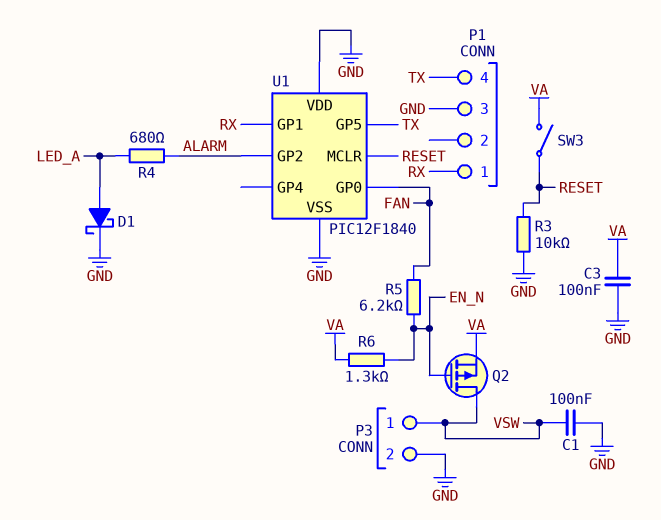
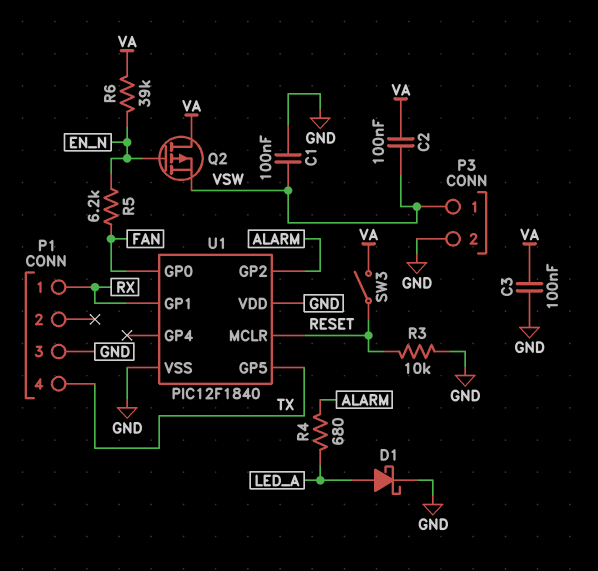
C2: none -> 100nF (VA, VSW)
Q2: PMOS (G EN_N, D VSW, S VA) -> PMOS (G EN_N, D VA, S VSW)
R6: 1.3k (EN_N, VA) -> 39k (EN_N, VA)

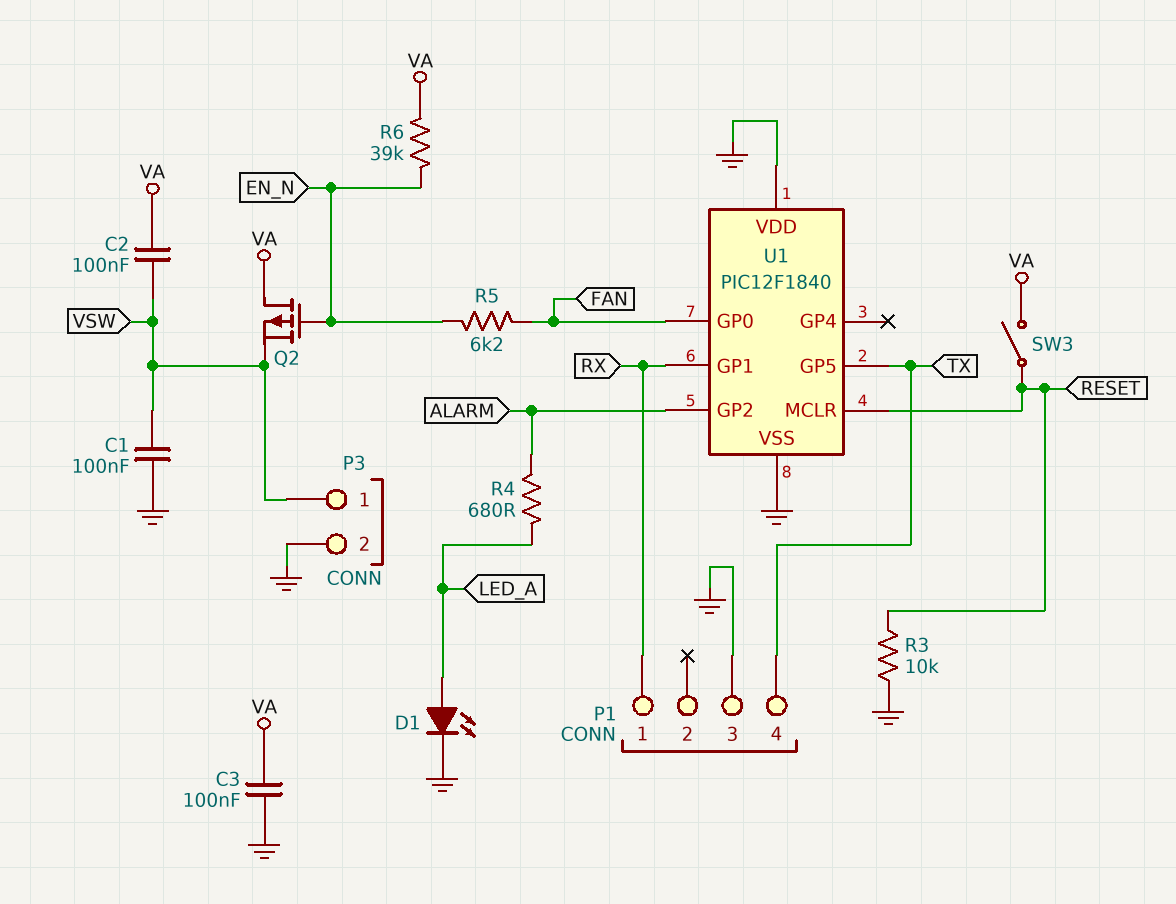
D1: schottky (A LED_A, K GND) -> LED (A LED_A, K GND)

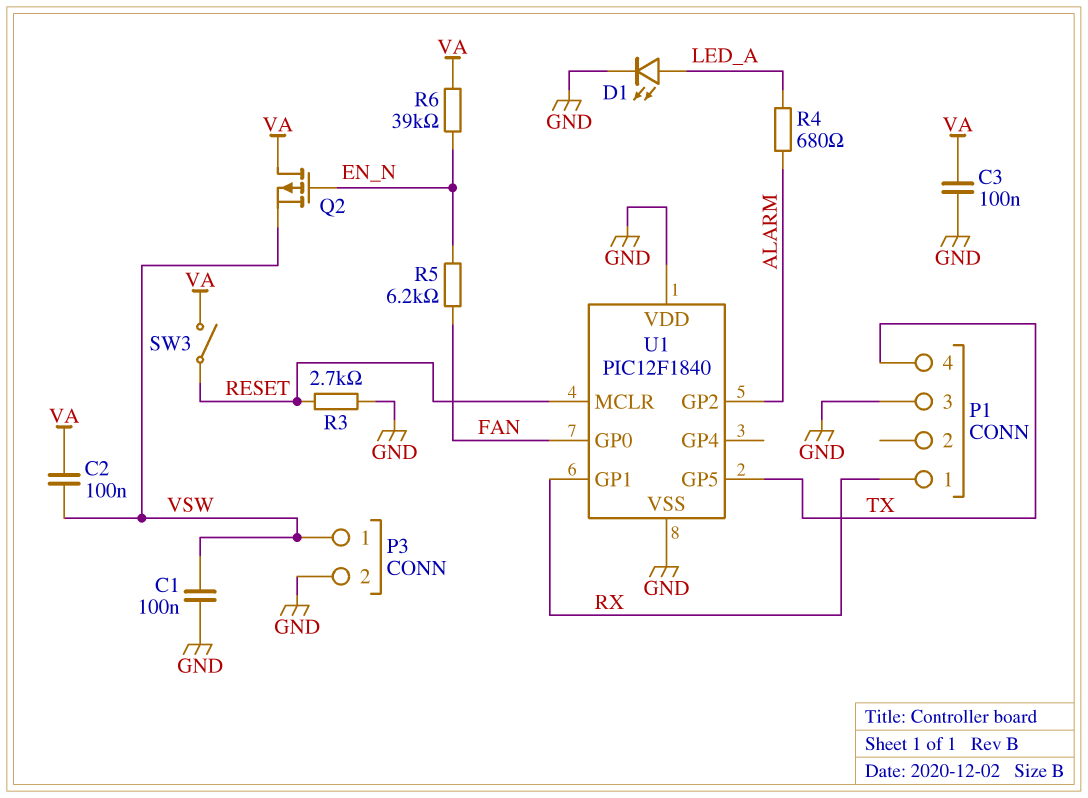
R3: 10k (GND, RESET) -> 2.7k (GND, RESET)

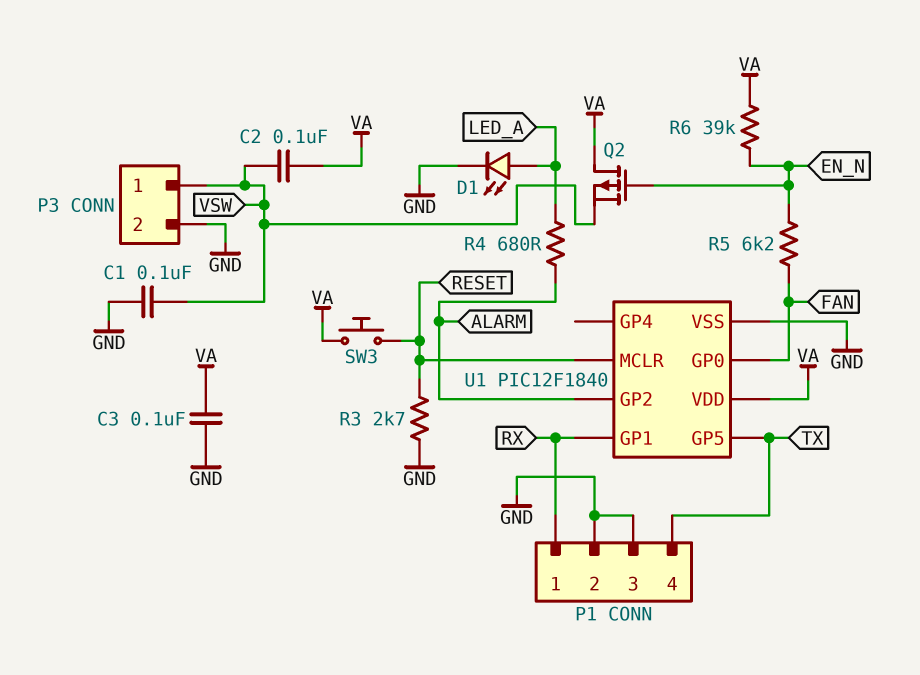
P1 pin 2: none -> GND
SW3: switch (RESET, VA) -> button (RESET, VA)
U1 pin VDD: GND -> VA

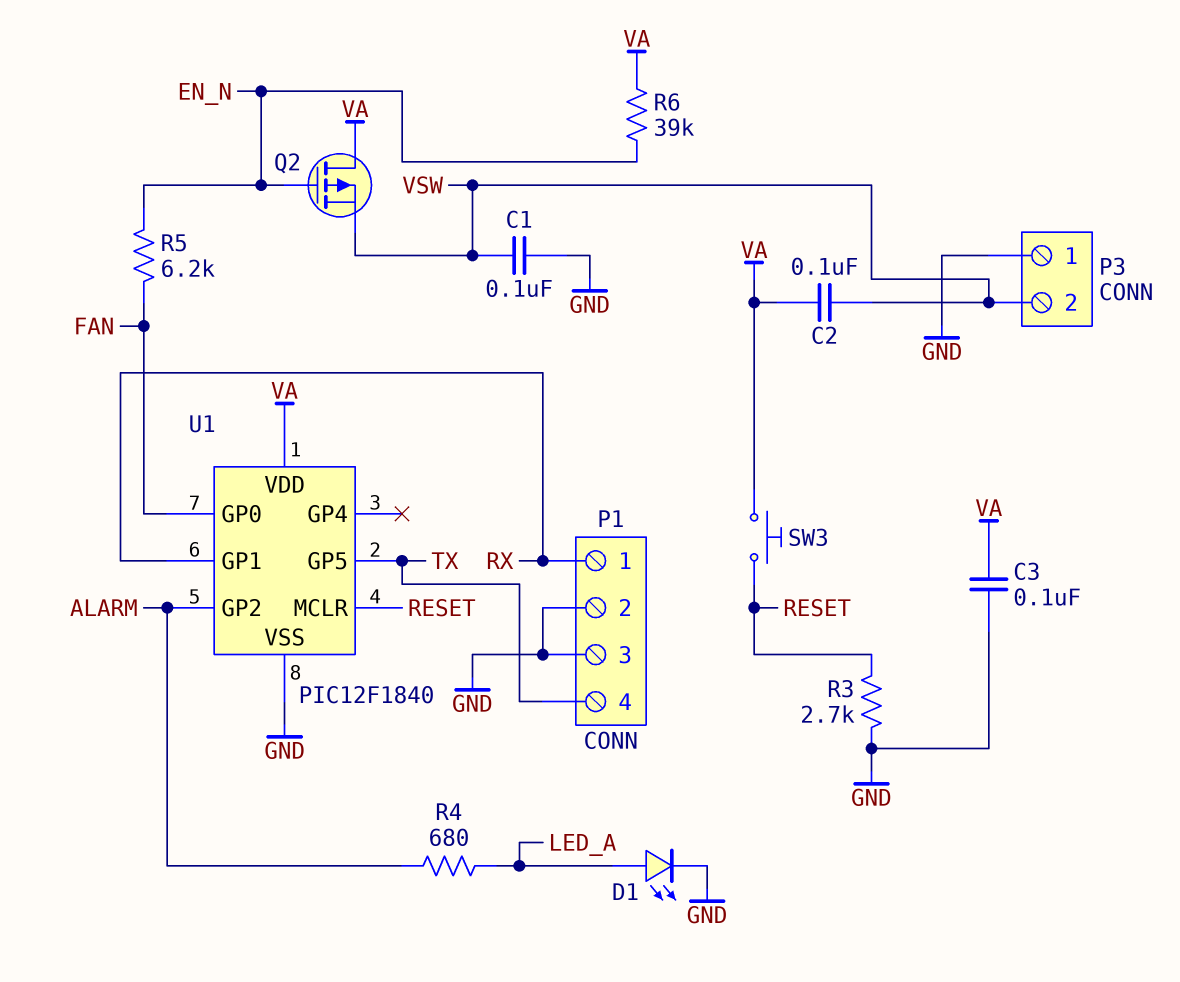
P3 pin 1: VSW -> GND
P3 pin 2: GND -> VSW

